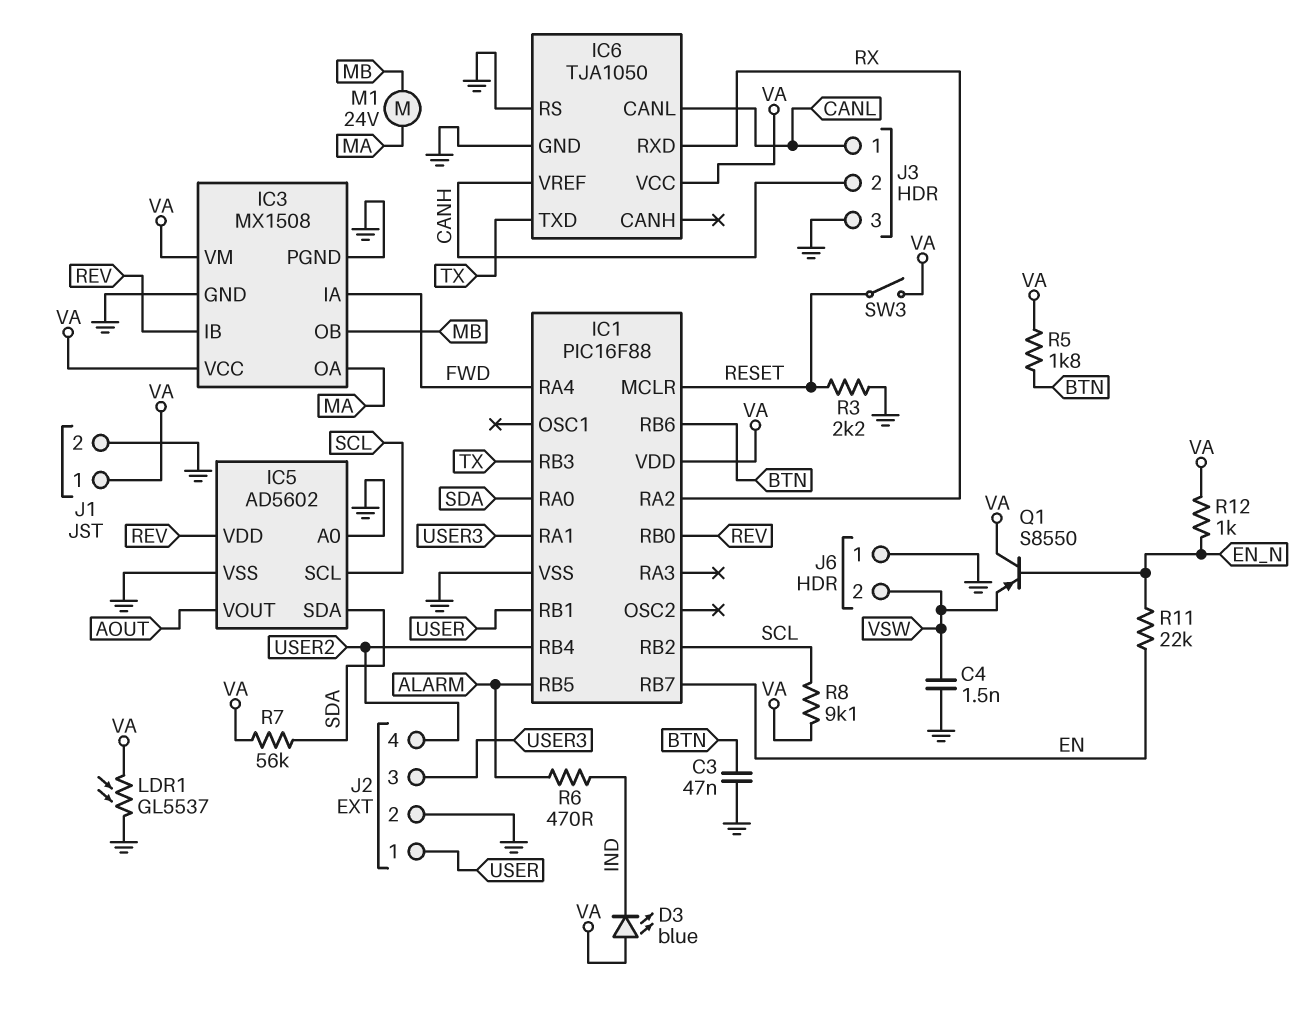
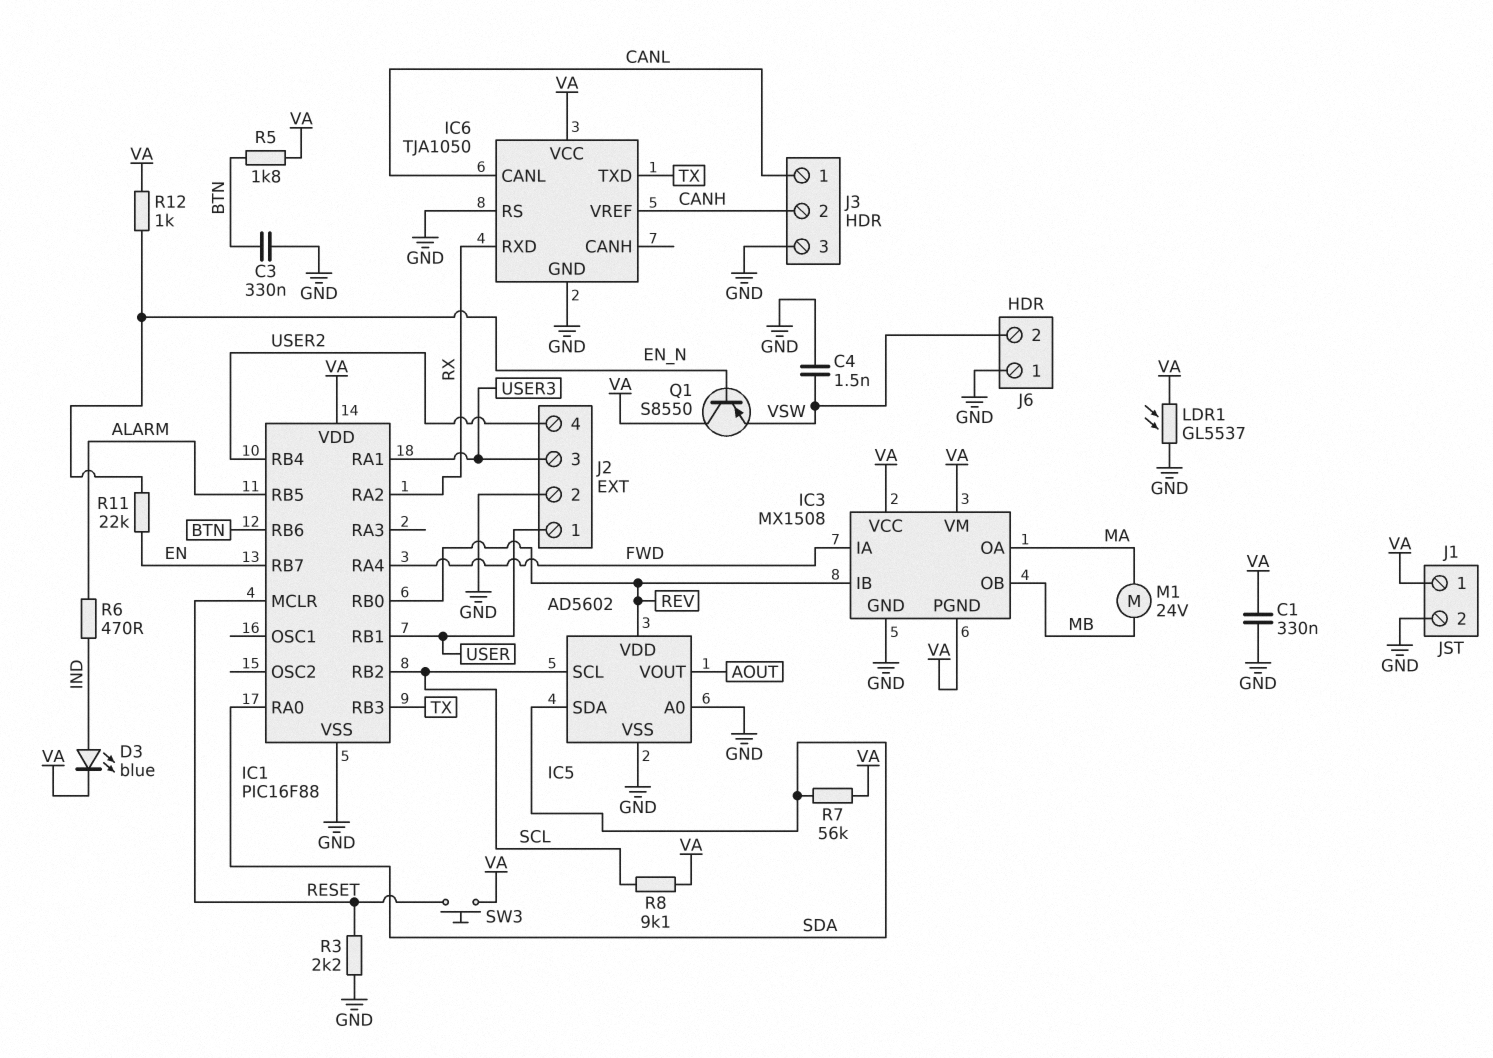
C1: none -> 330nF (GND, VA)
C3: 47nF (BTN, GND) -> 330nF (BTN, GND)
D3: LED blue (A VA, K IND) -> LED blue (A IND, K VA)
IC3 pin PGND: GND -> VA
SW3: switch (RESET, VA) -> button (RESET, VA)

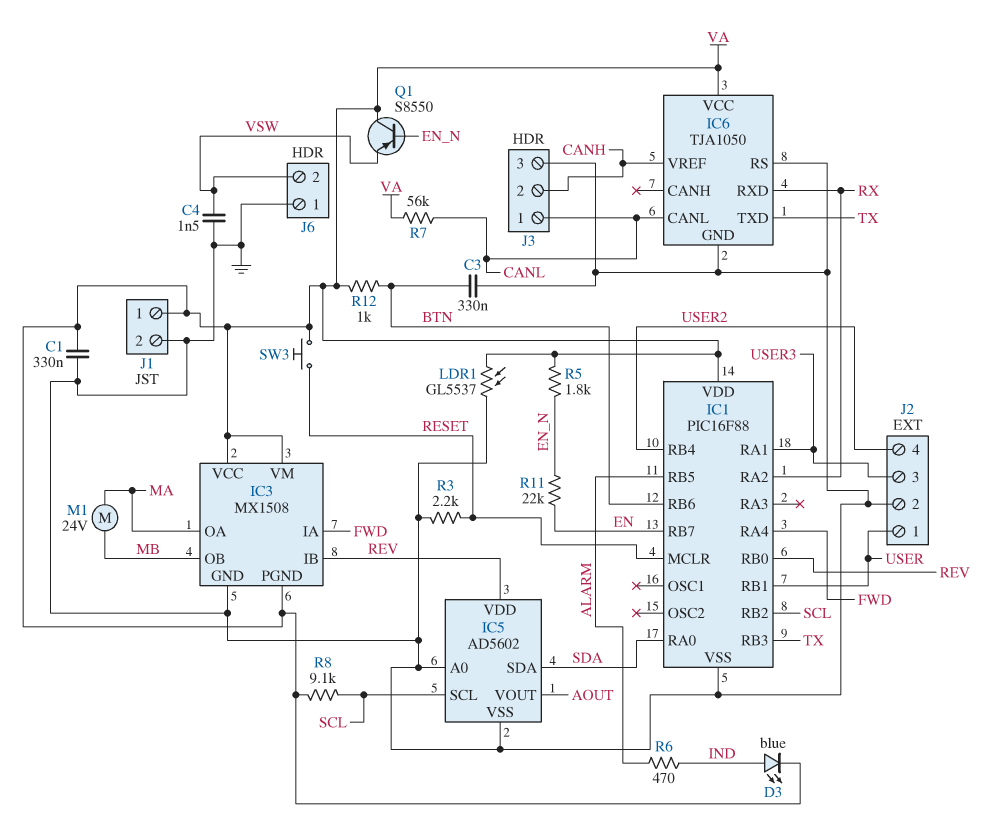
R5: 1.8k (BTN, VA) -> 1.8k (EN_N, VA)
R7: 56k (SDA, VA) -> 56k (CANL, VA)
R12: 1k (EN_N, VA) -> 1k (BTN, VA)

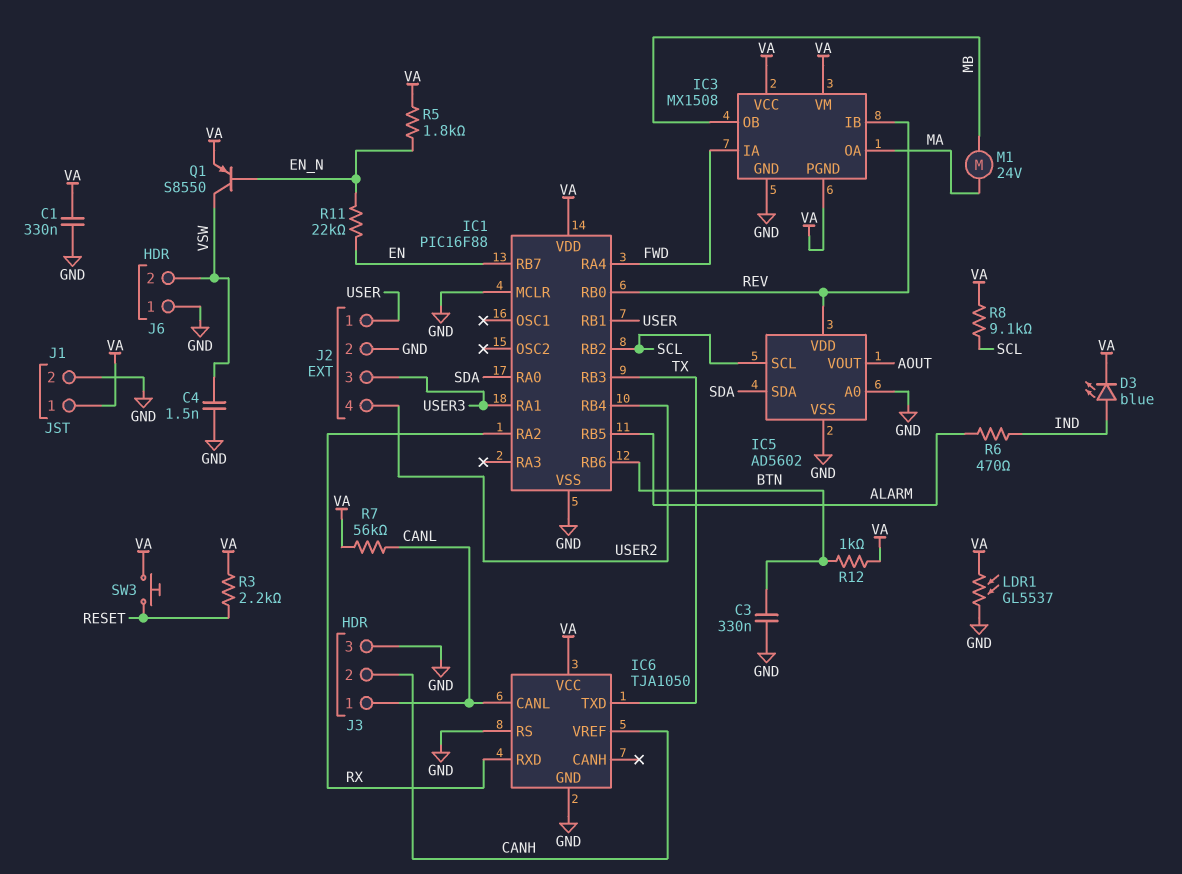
IC1 pin MCLR: RESET -> GND
Q1: PNP S8550 (B EN_N, C VA, E VSW) -> PNP S8550 (B EN_N, C VSW, E VA)
R3: 2.2k (GND, RESET) -> 2.2k (RESET, VA)

